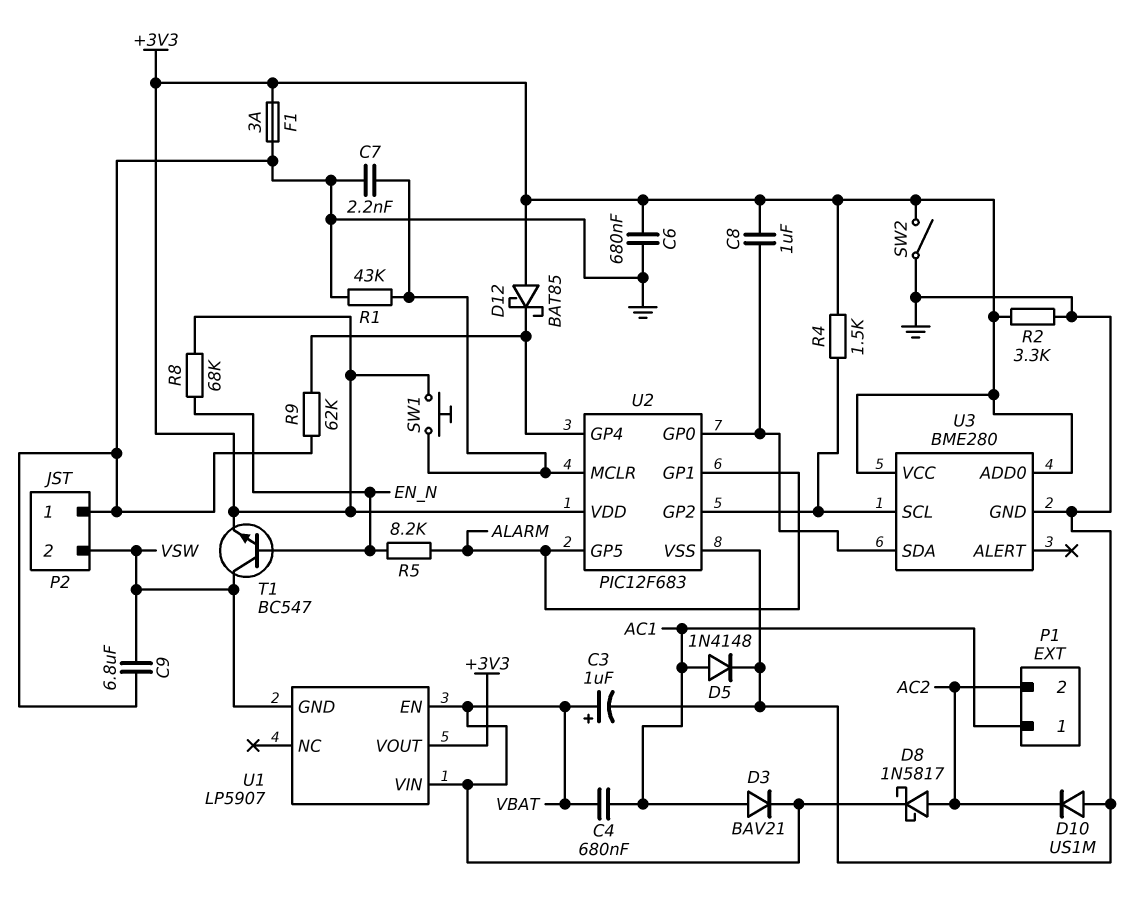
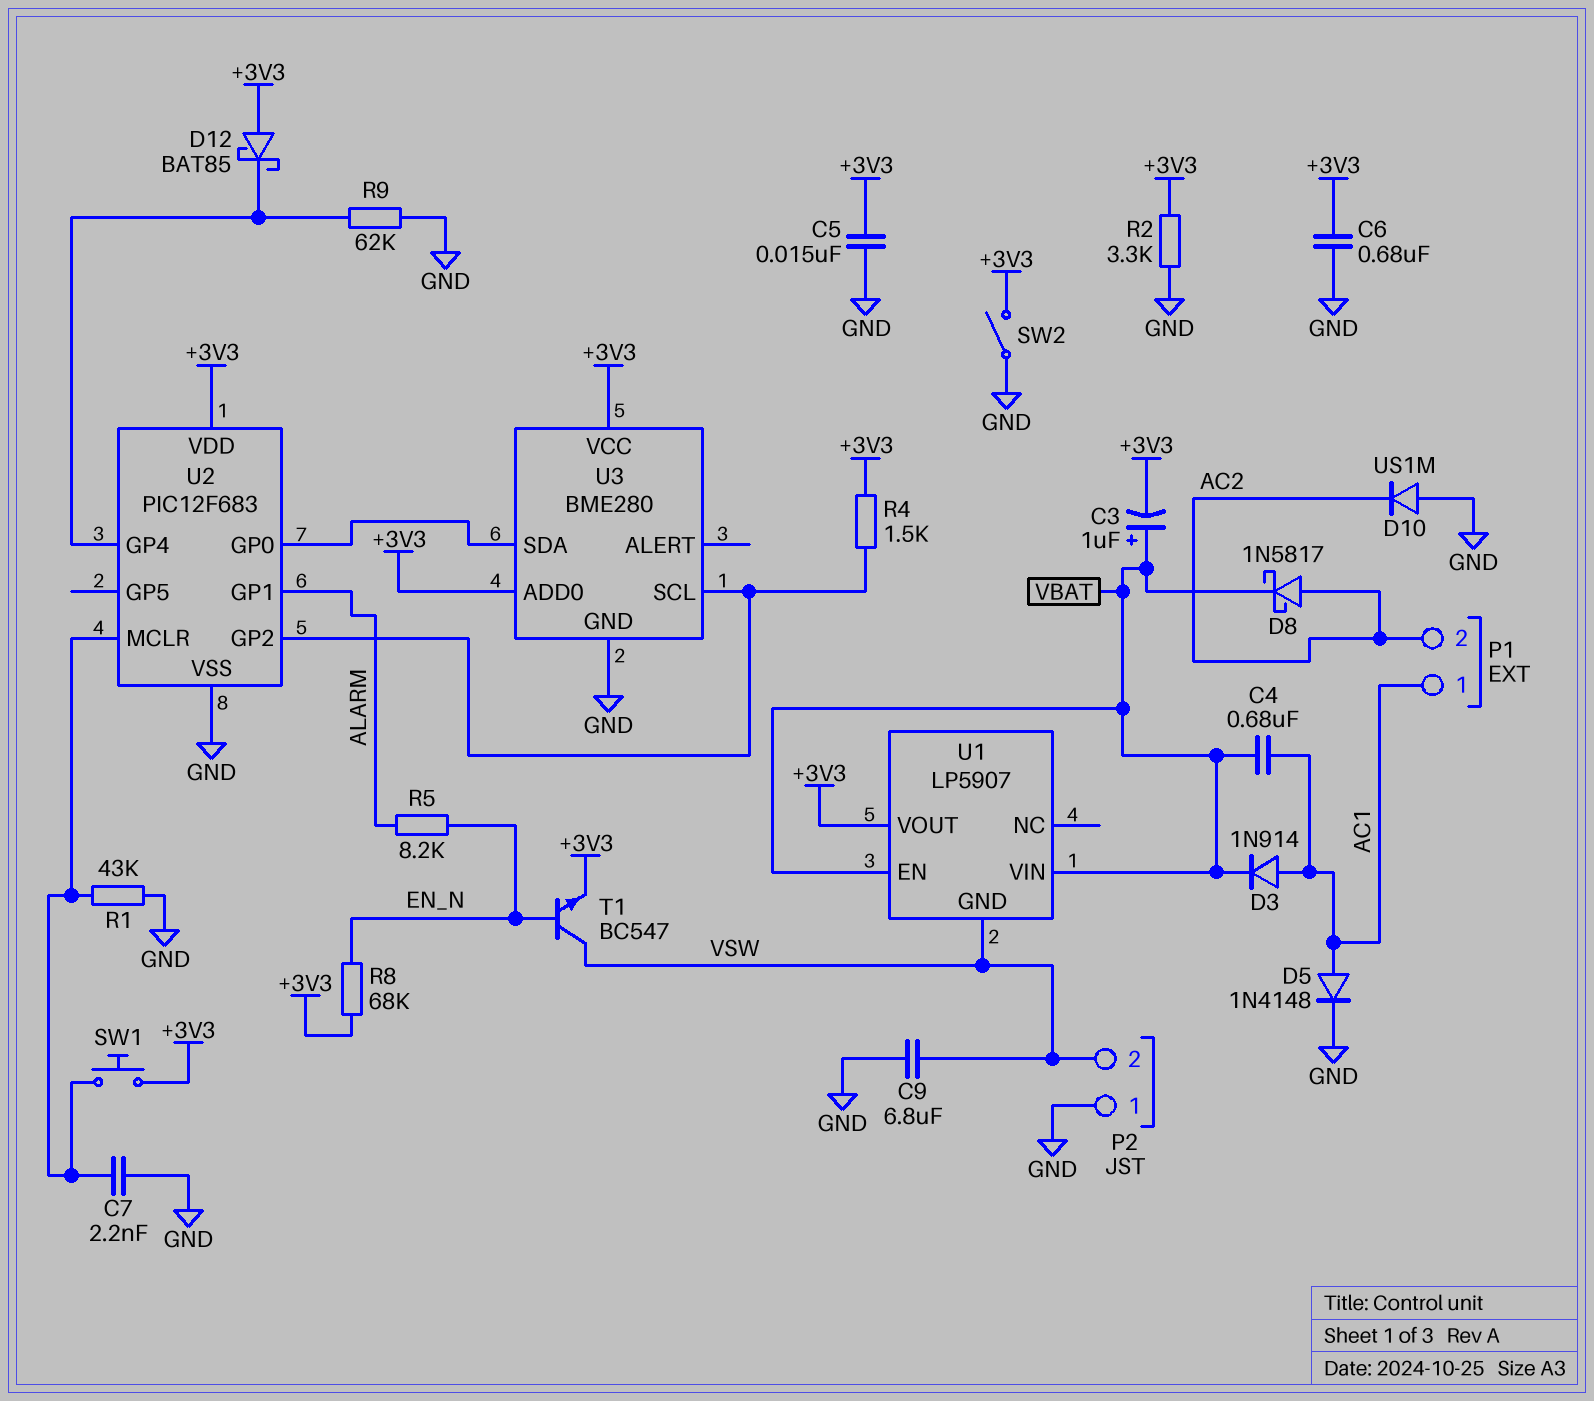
C3: 1uF (plus VBAT, minus GND) -> 1uF (plus VBAT, minus +3V3)
C5: none -> 15nF (+3V3, GND)
C8: 1uF (+3V3, U2/GP0) -> none
D3: diode BAV21 (A AC1, K VBAT) -> diode 1N914 (A AC1, K VBAT)
F1: 3A (+3V3, GND) -> none
U2 pin GP5: ALARM -> none

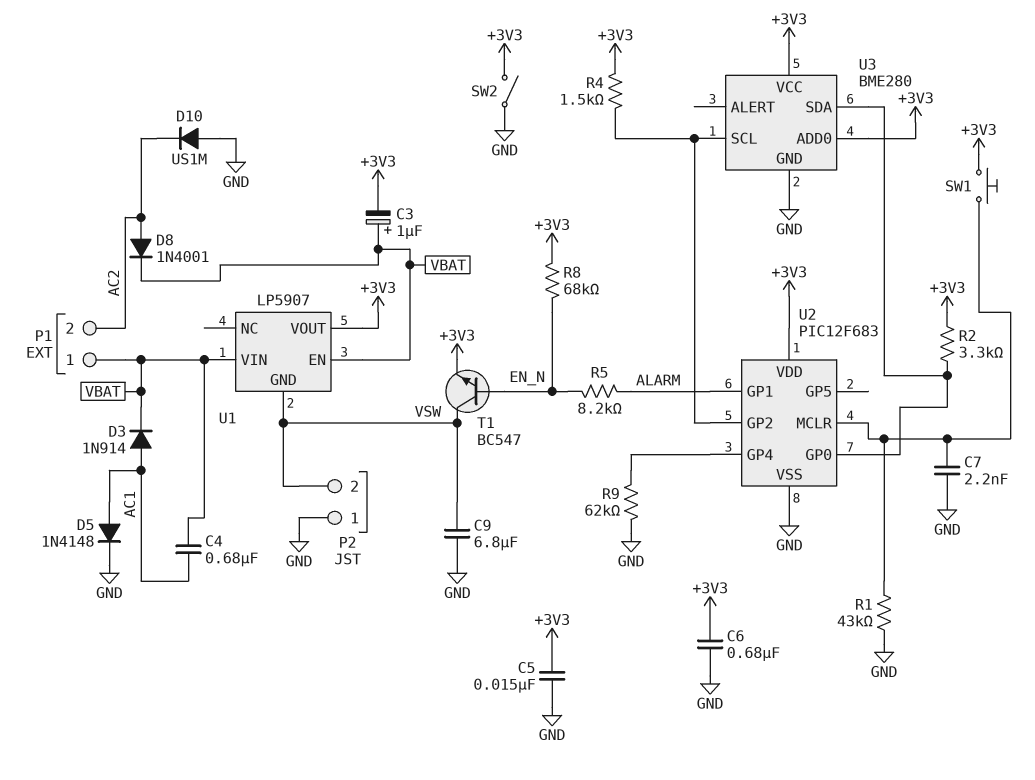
D8: schottky 1N5817 (A AC2, K VBAT) -> diode 1N4001 (A AC2, K VBAT)
D12: schottky BAT85 (A +3V3, K U2/GP4) -> none
P1 pin 1: AC1 -> VBAT
R2: 3.3k (+3V3, GND) -> 3.3k (+3V3, U2/GP0)

